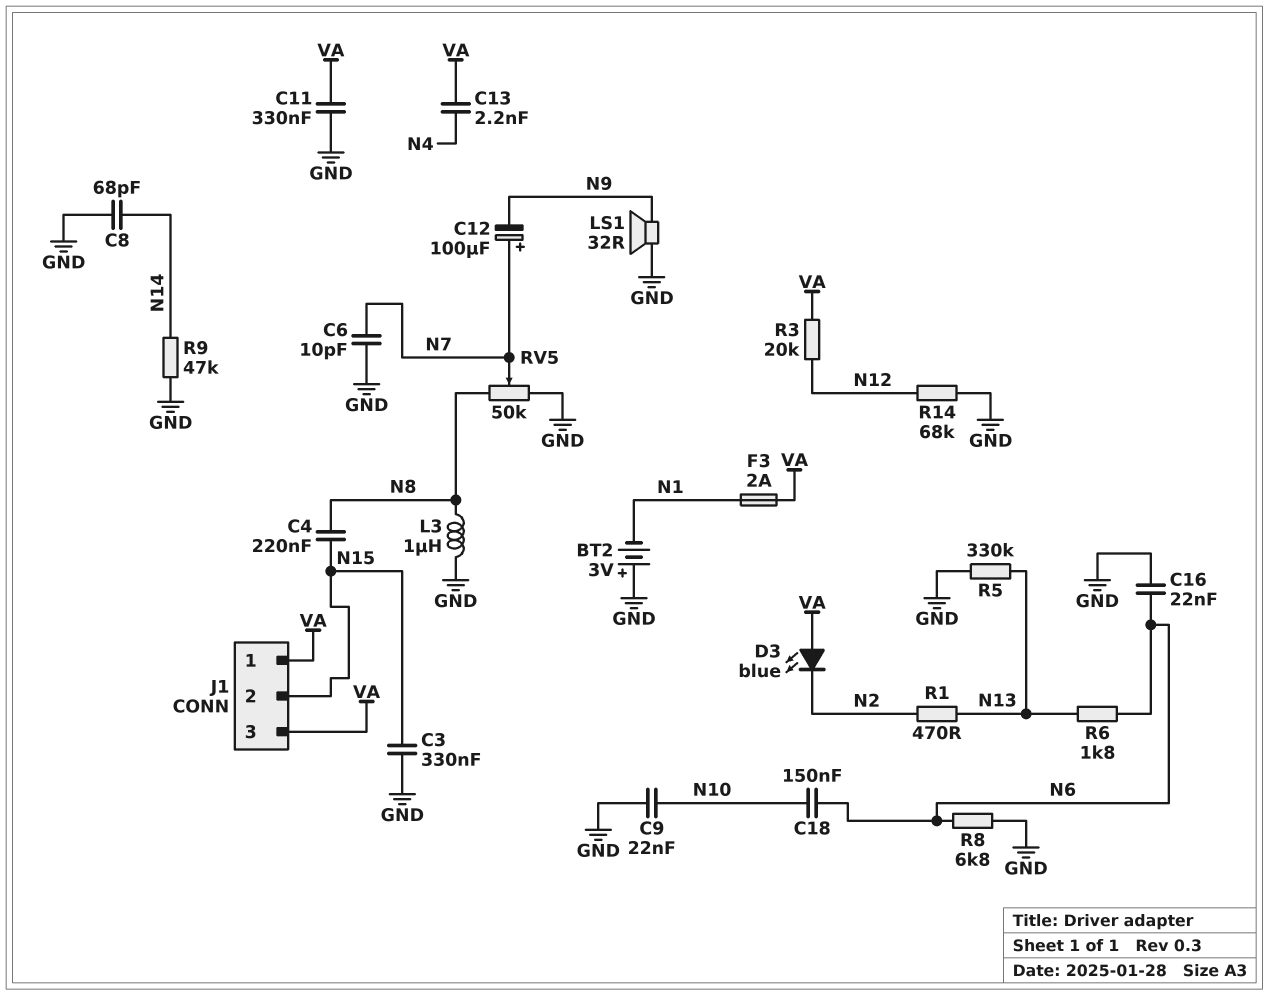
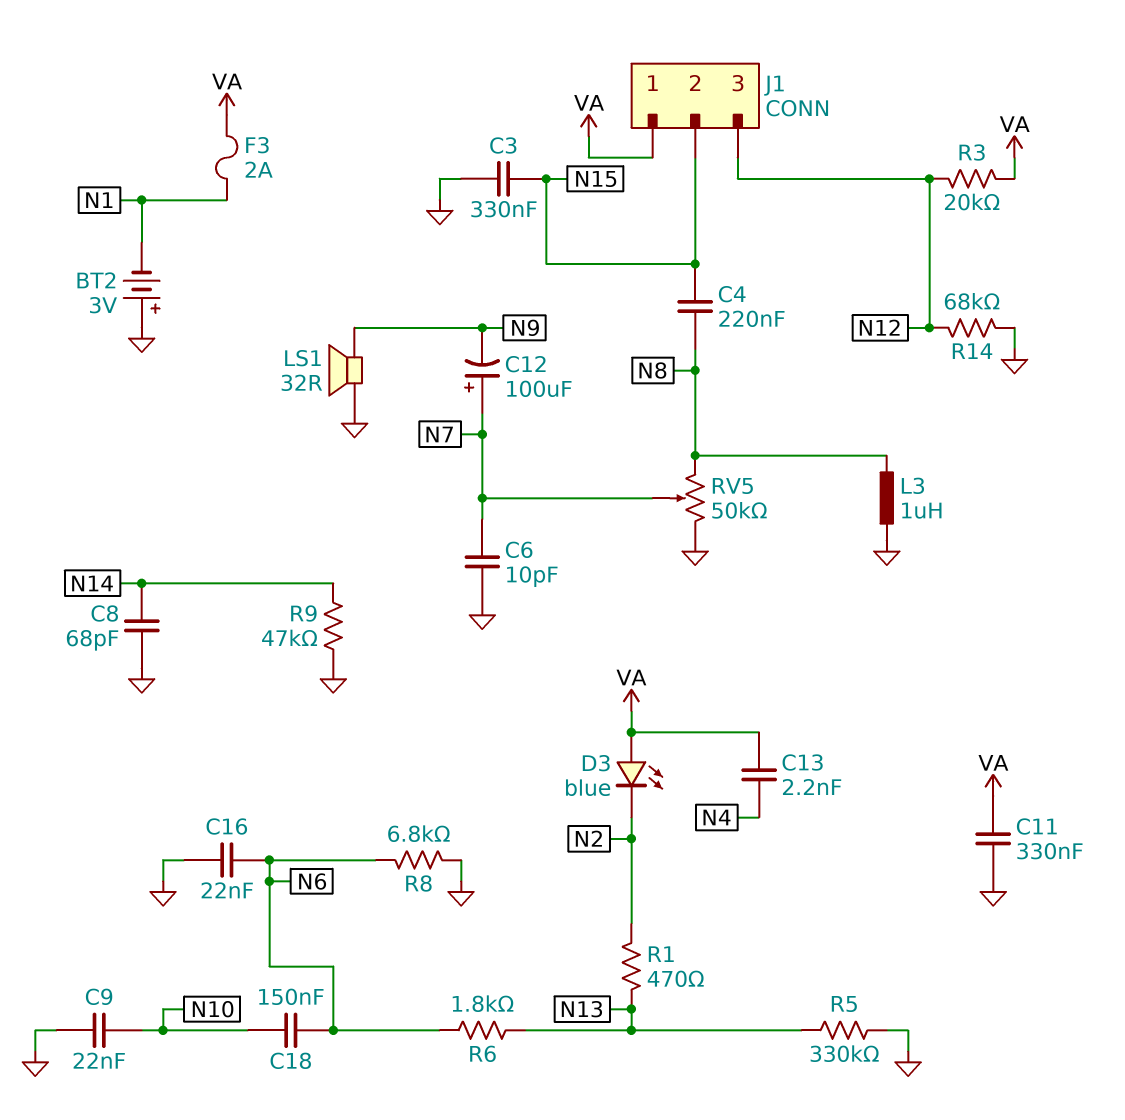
J1 pin 3: VA -> N12

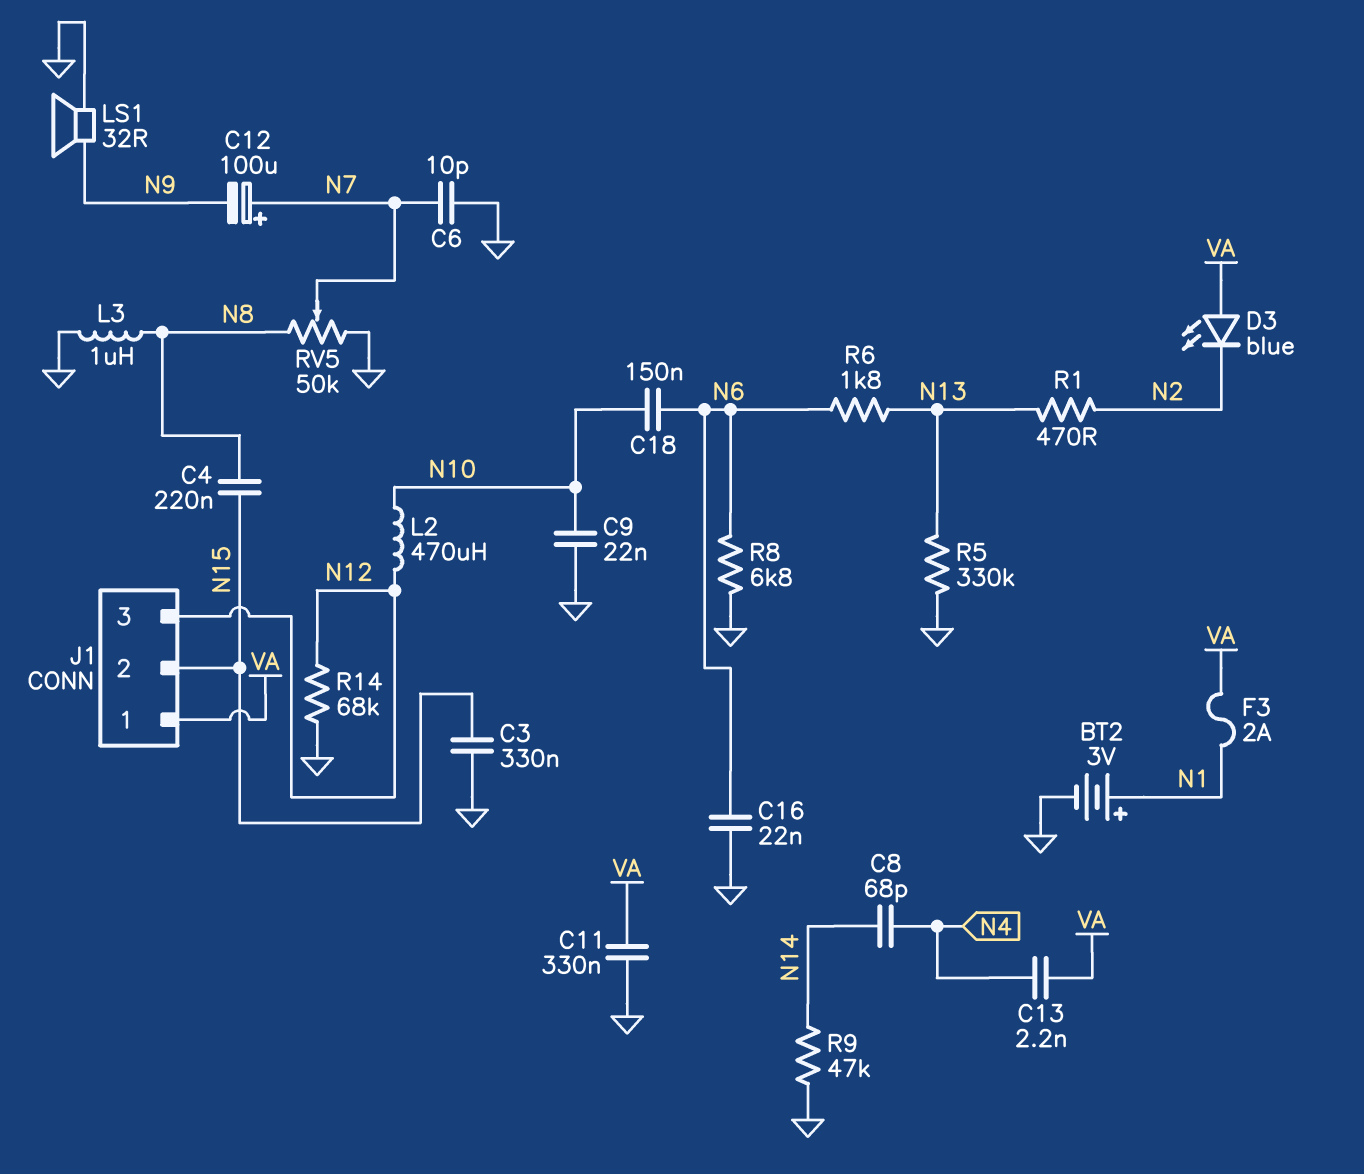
BT2: 3V (plus GND, minus N1) -> 3V (plus N1, minus GND)
C8: 68pF (GND, N14) -> 68pF (N4, N14)
L2: none -> 470uH (N10, N12)
R3: 20k (N12, VA) -> none

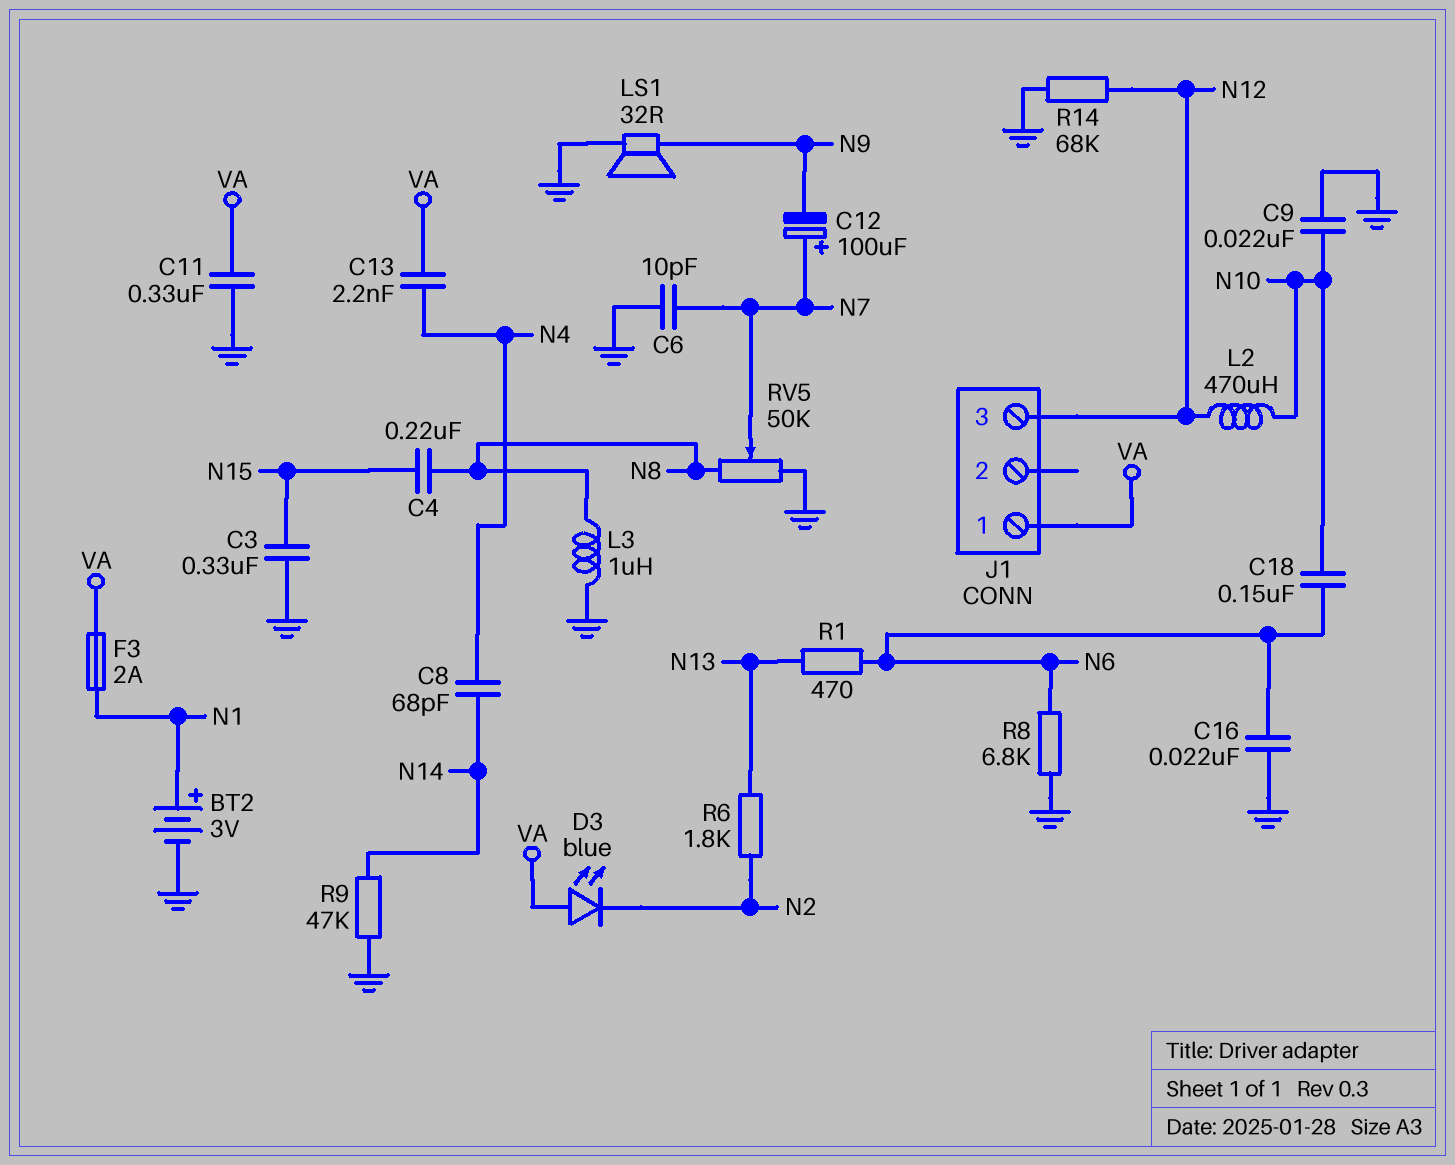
J1 pin 2: N15 -> none
R1: 470 (N2, N13) -> 470 (N6, N13)
R5: 330k (GND, N13) -> none
R6: 1.8k (N6, N13) -> 1.8k (N2, N13)

